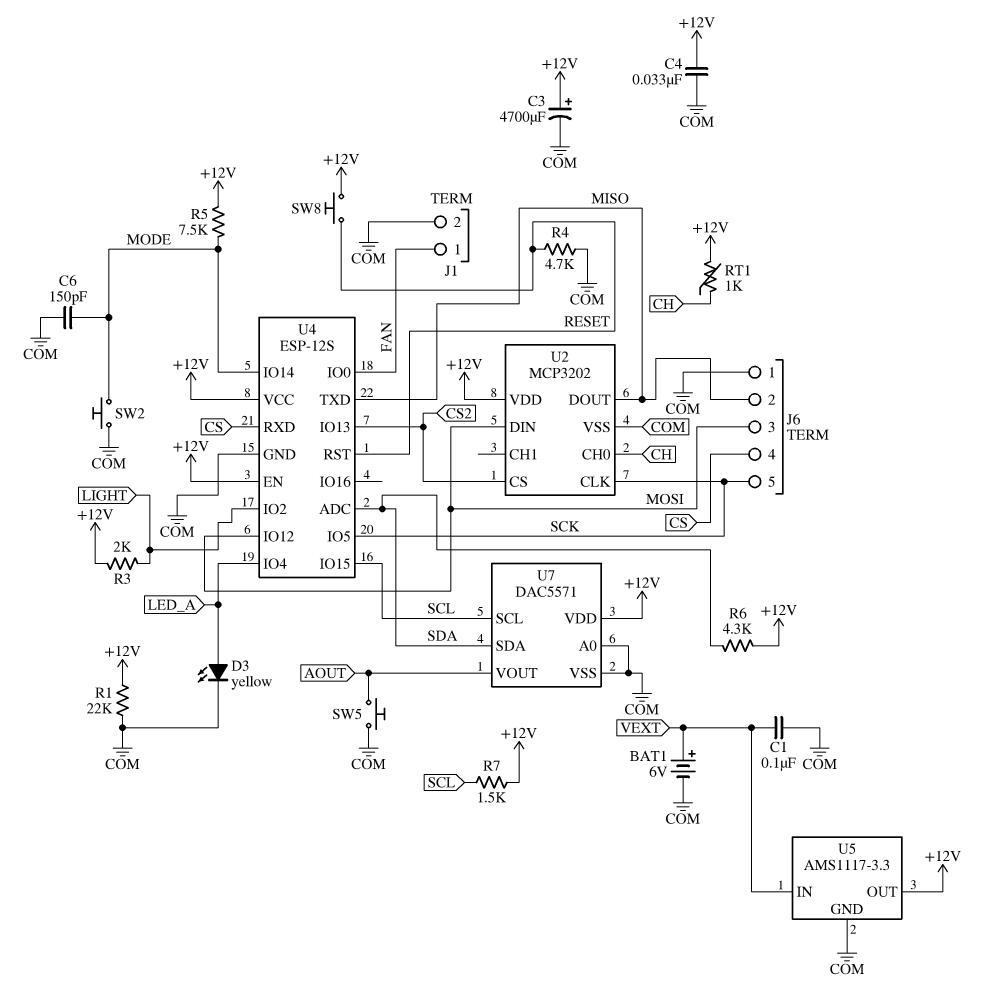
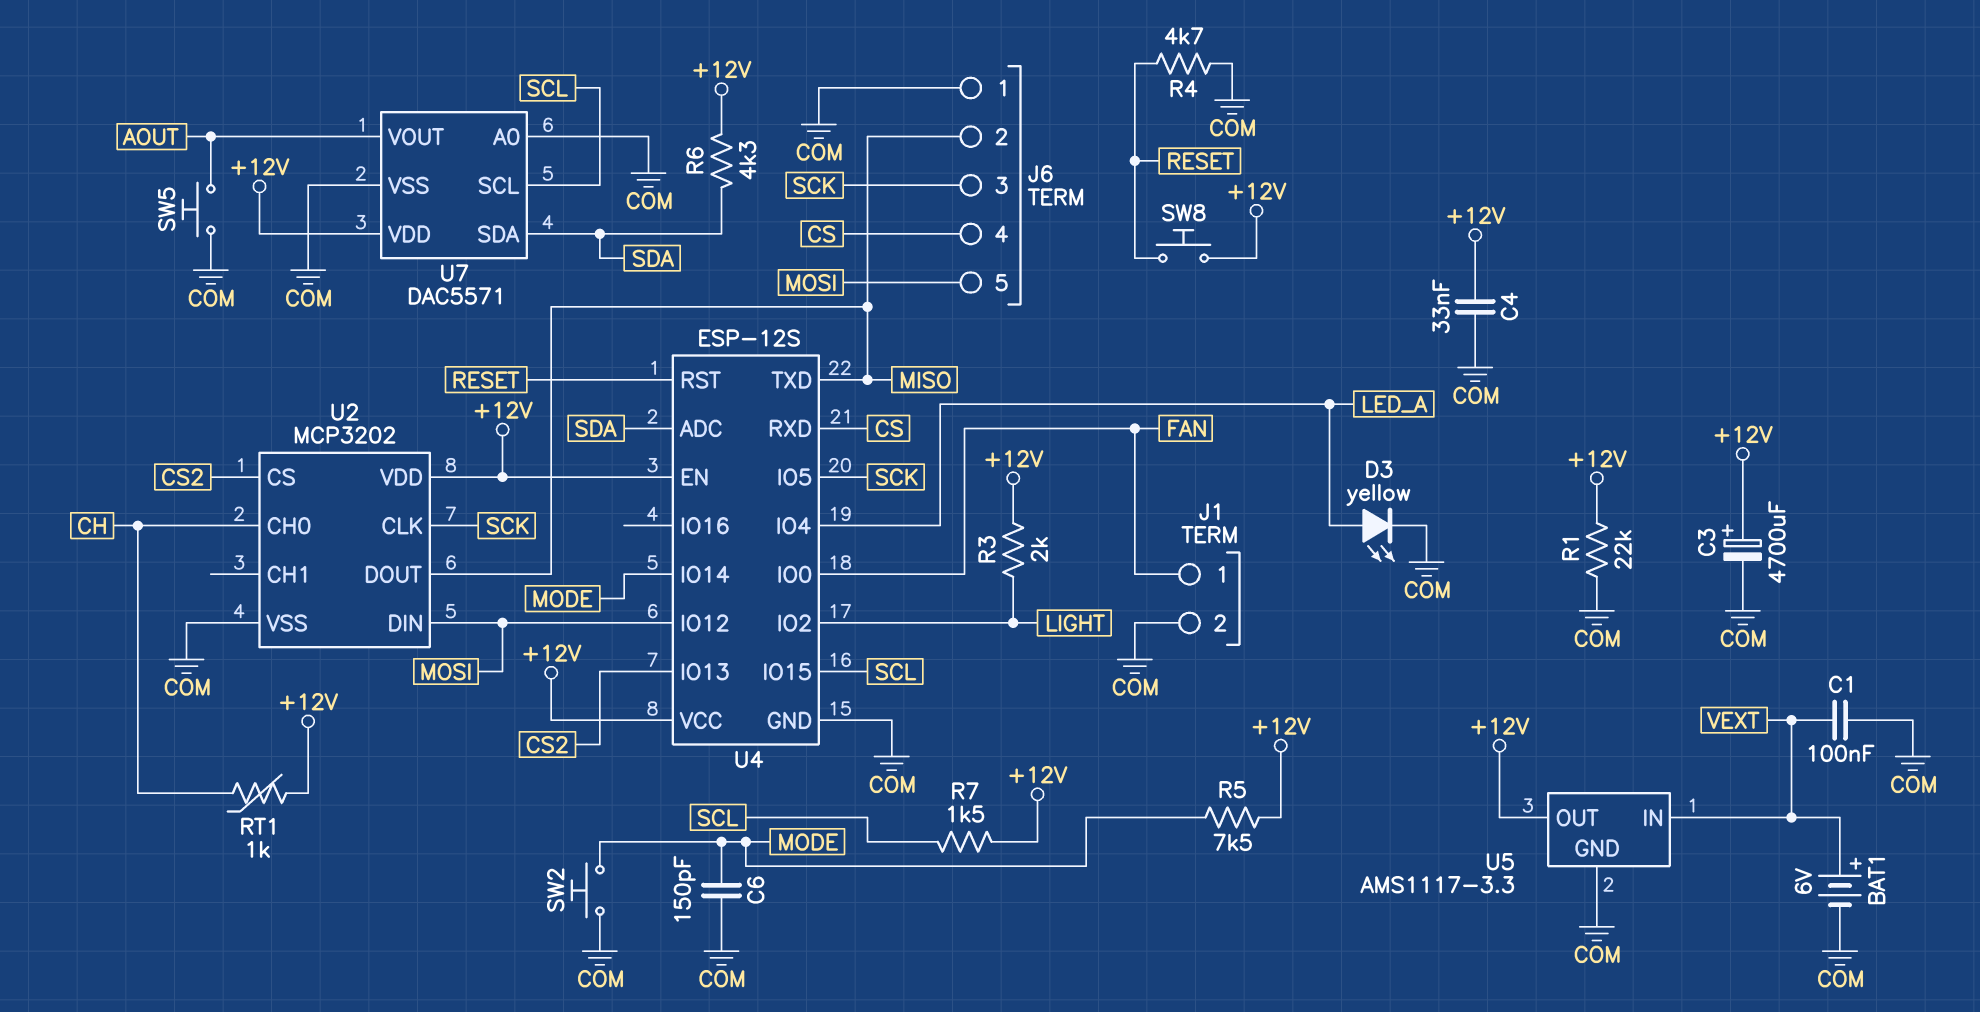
J6 pin 3: MOSI -> SCK
J6 pin 5: SCK -> MOSI

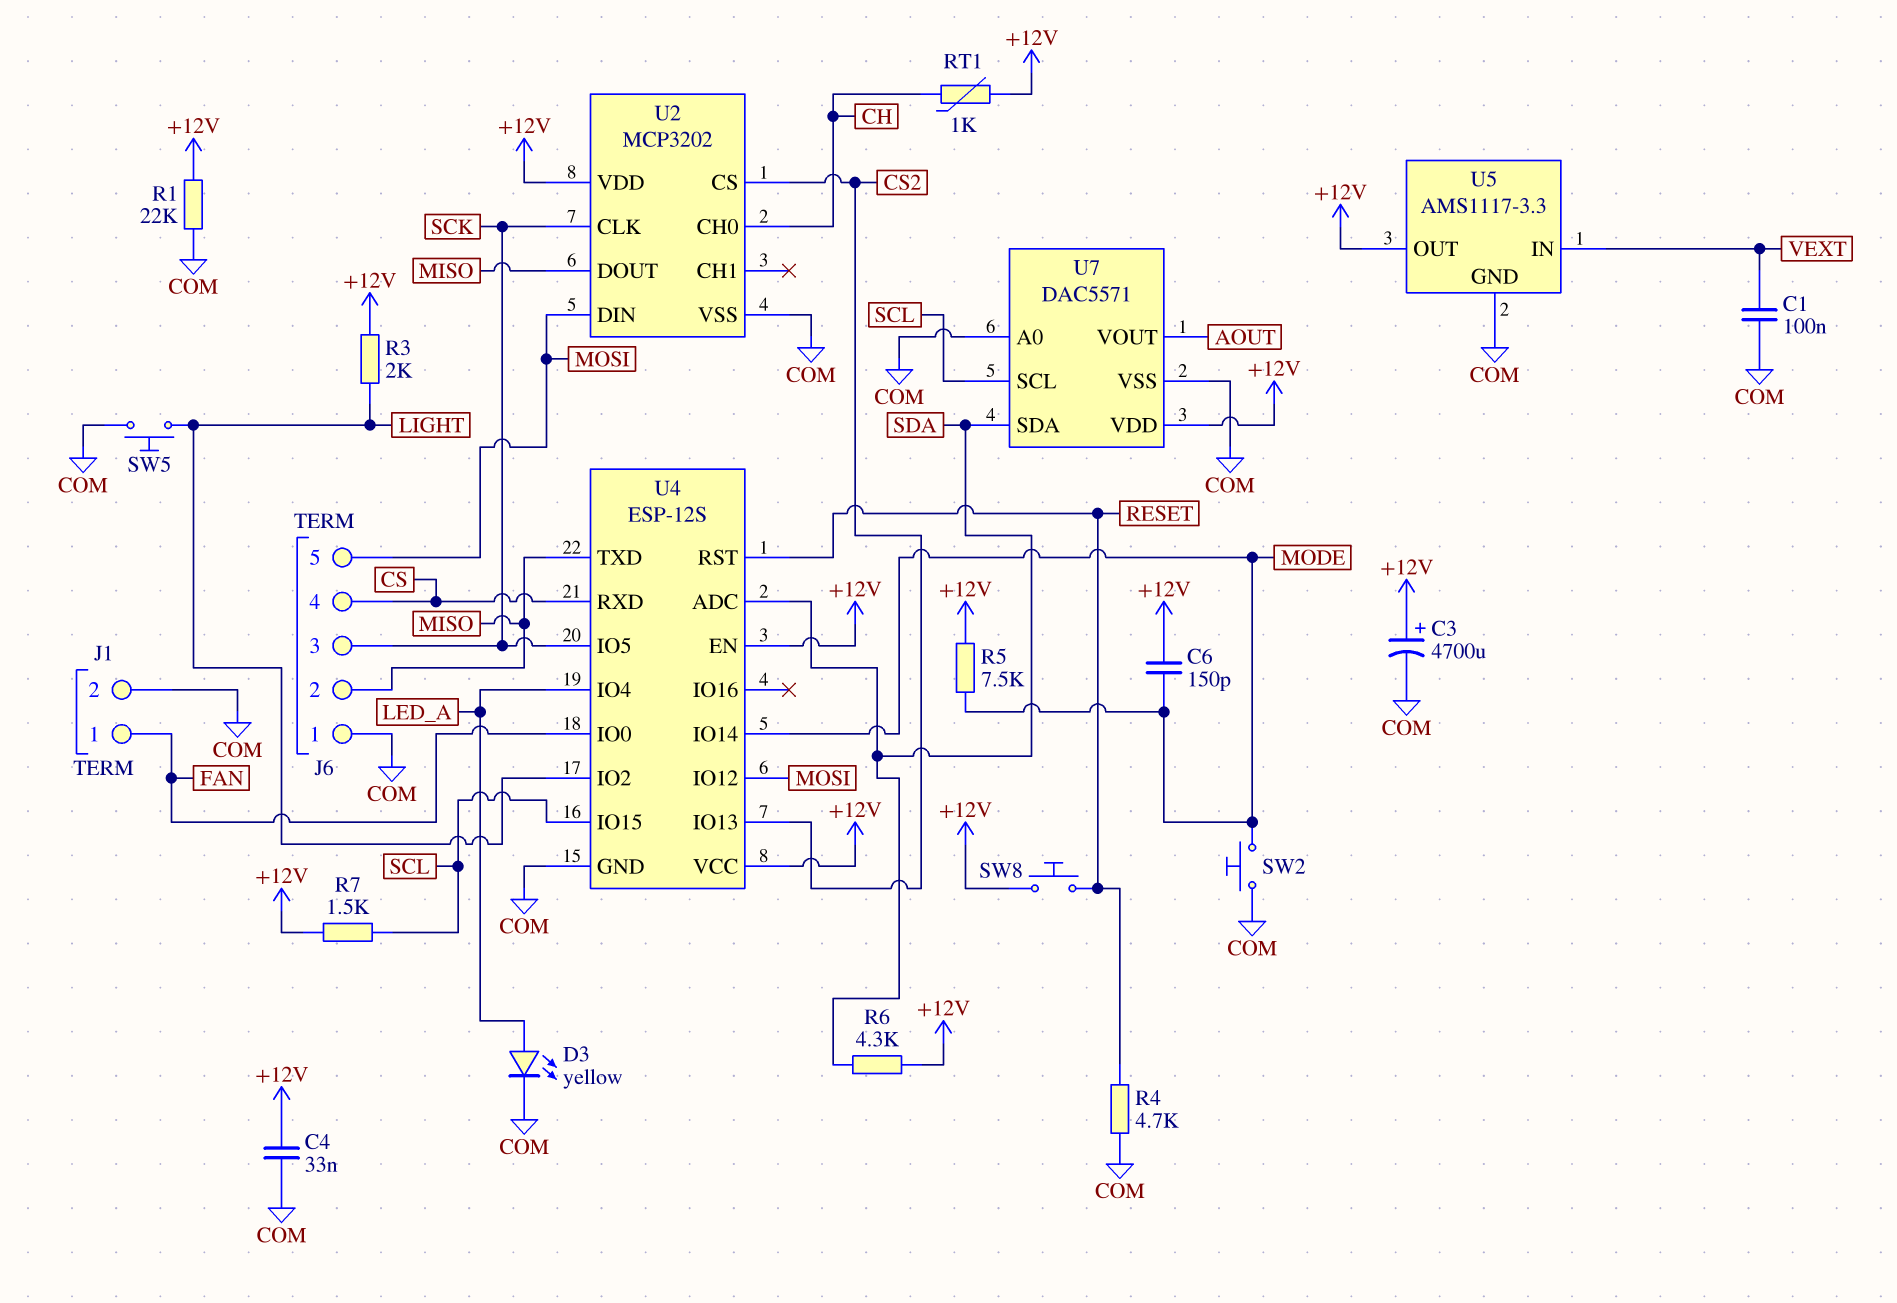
BAT1: 6V (plus VEXT, minus COM) -> none
C6: 150pF (COM, MODE) -> 150pF (+12V, MODE)
SW5: button (AOUT, COM) -> button (COM, LIGHT)

